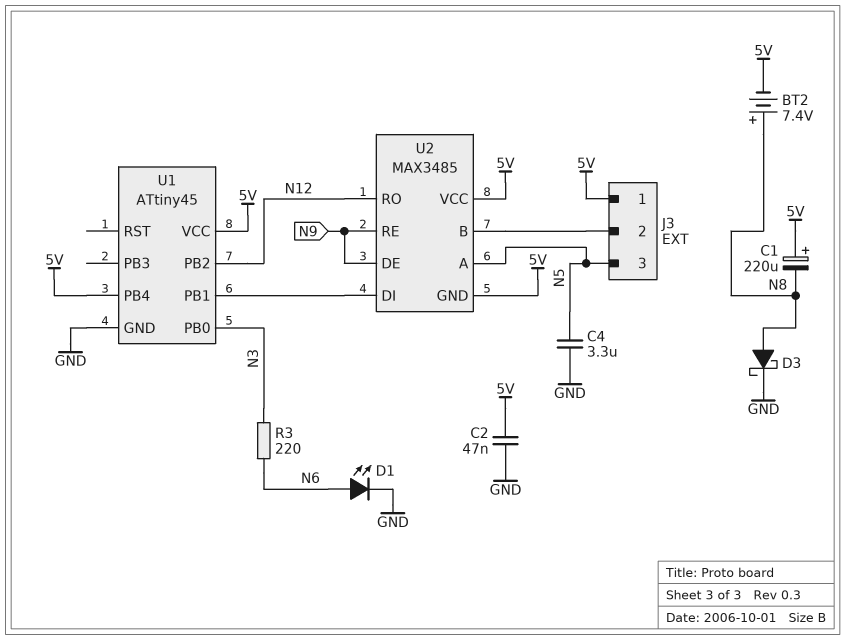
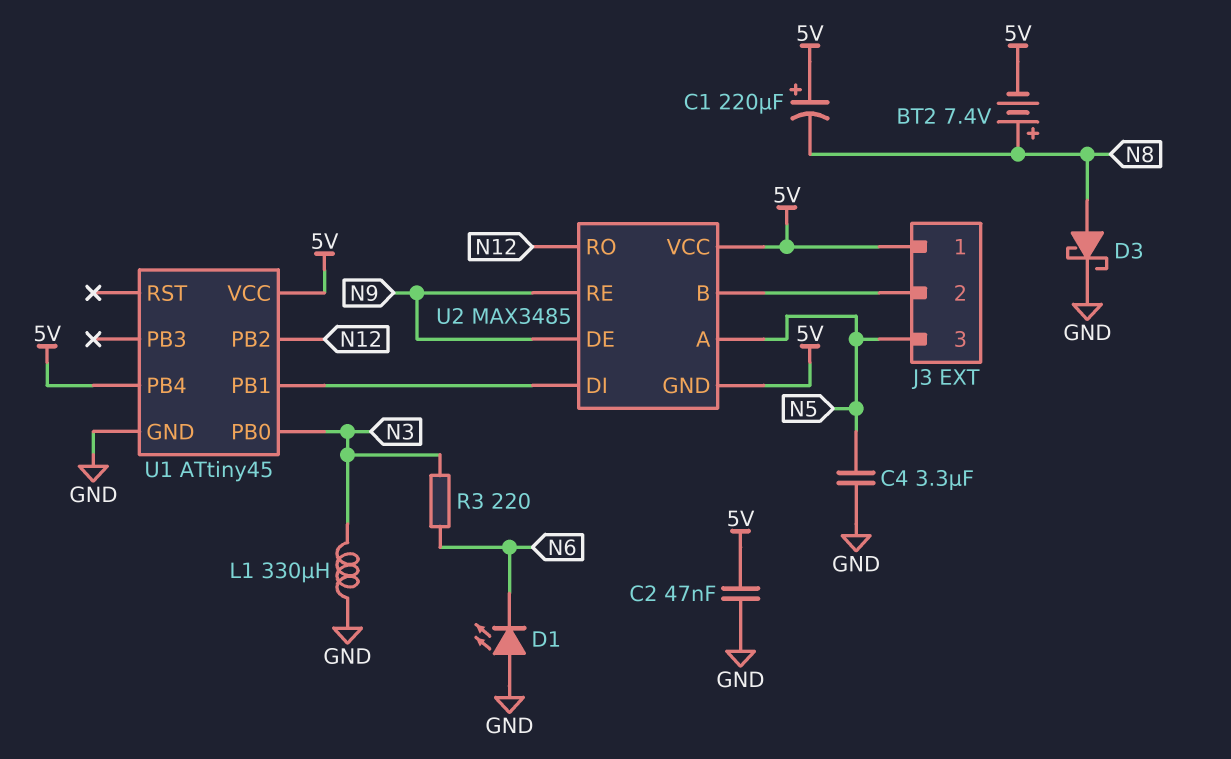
D1: LED (A N6, K GND) -> LED (A GND, K N6)
L1: none -> 330uH (GND, N3)

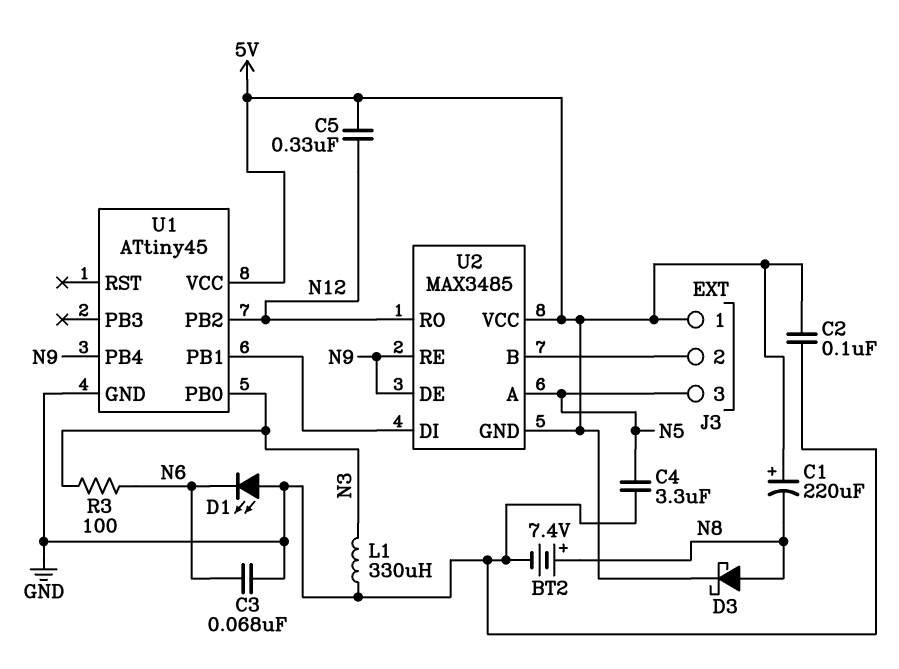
BT2: 7.4V (plus N8, minus 5V) -> 7.4V (plus N8, minus GND)
C2: 47nF (5V, GND) -> 100nF (5V, GND)
C3: none -> 68nF (GND, N6)
C5: none -> 330nF (5V, N12)
D3: schottky (A N8, K GND) -> schottky (A N8, K 5V)
R3: 220 (N3, N6) -> 100 (N3, N6)
U1 pin PB4: 5V -> N9

